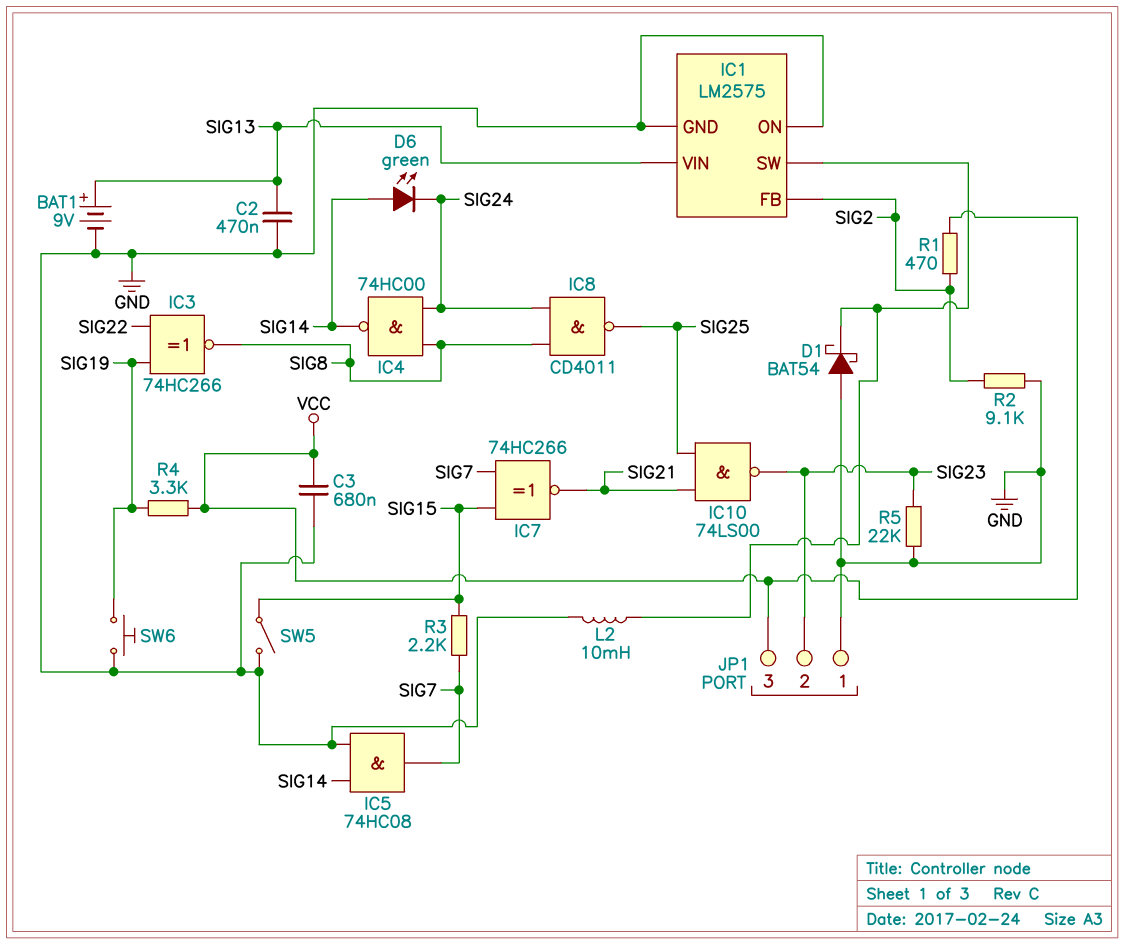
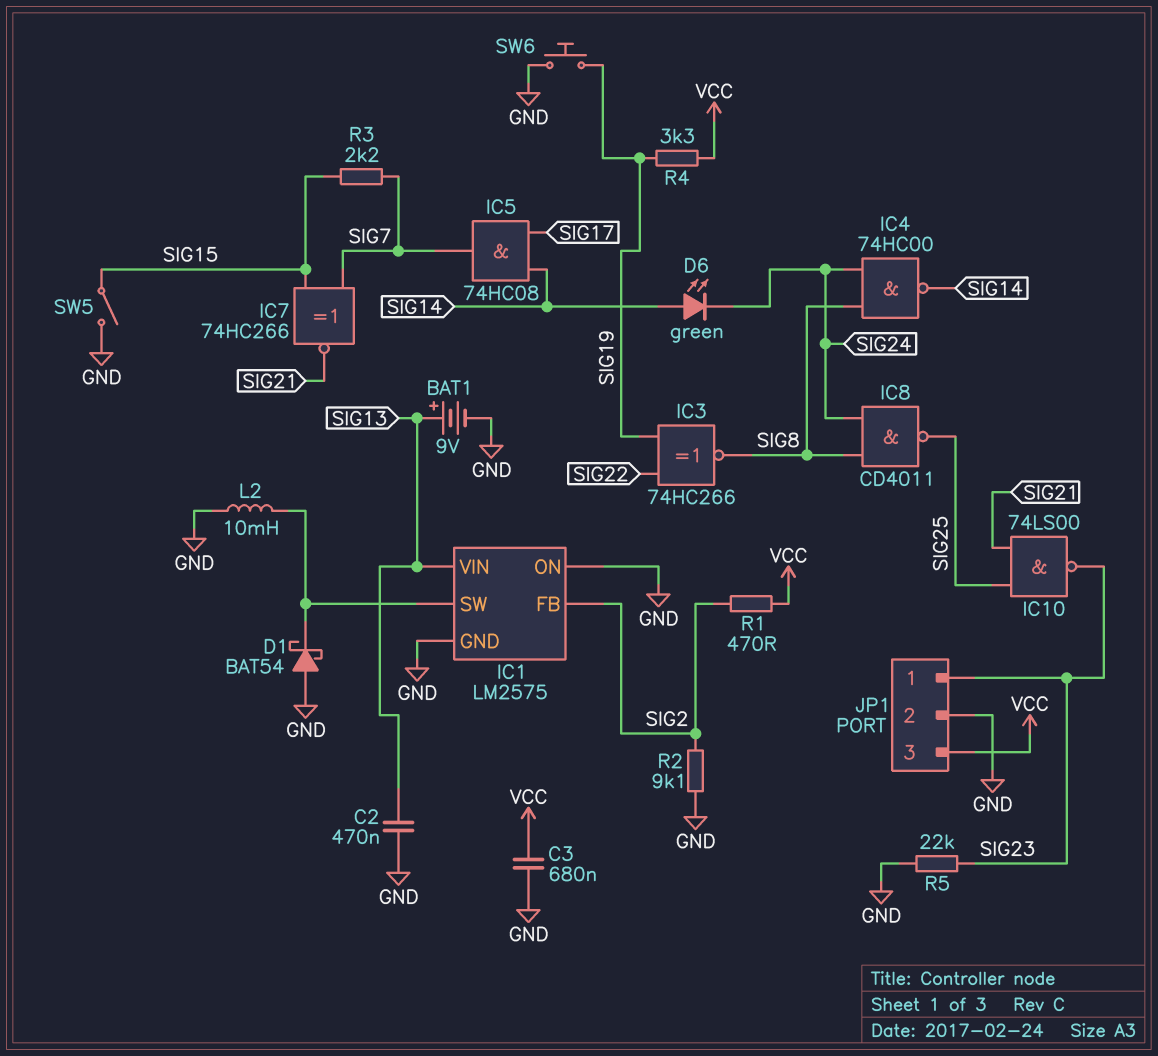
IC5: AND 74HC08 (in GND, in SIG14, out SIG7) -> AND 74HC08 (in SIG14, in SIG17, out SIG7)
JP1 pin 1: GND -> SIG23
JP1 pin 2: SIG23 -> GND

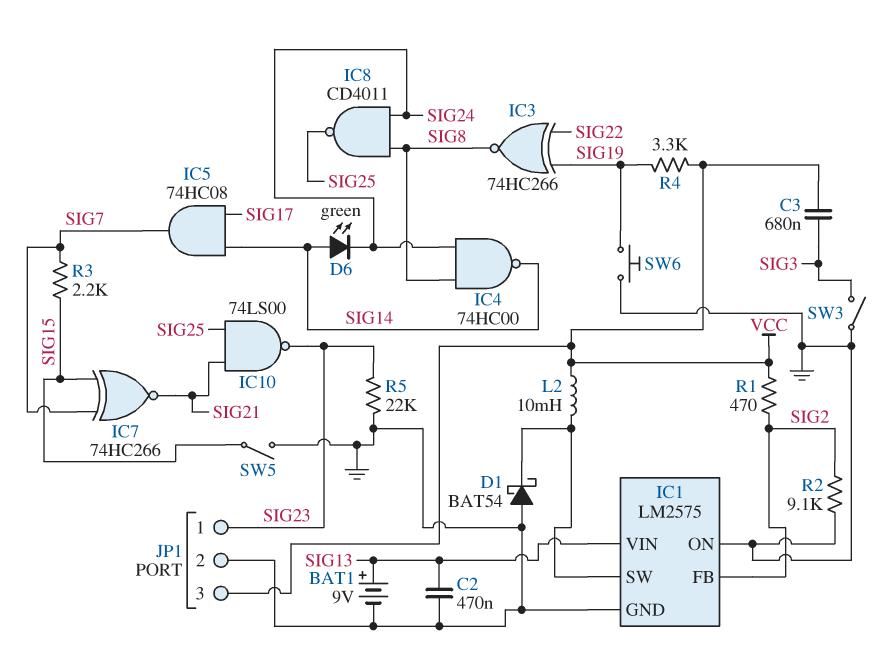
C3: 680nF (GND, VCC) -> 680nF (SIG3, VCC)
L2: 10mH (GND, IC1/SW) -> 10mH (IC1/SW, VCC)
SW3: none -> switch (GND, SIG3)

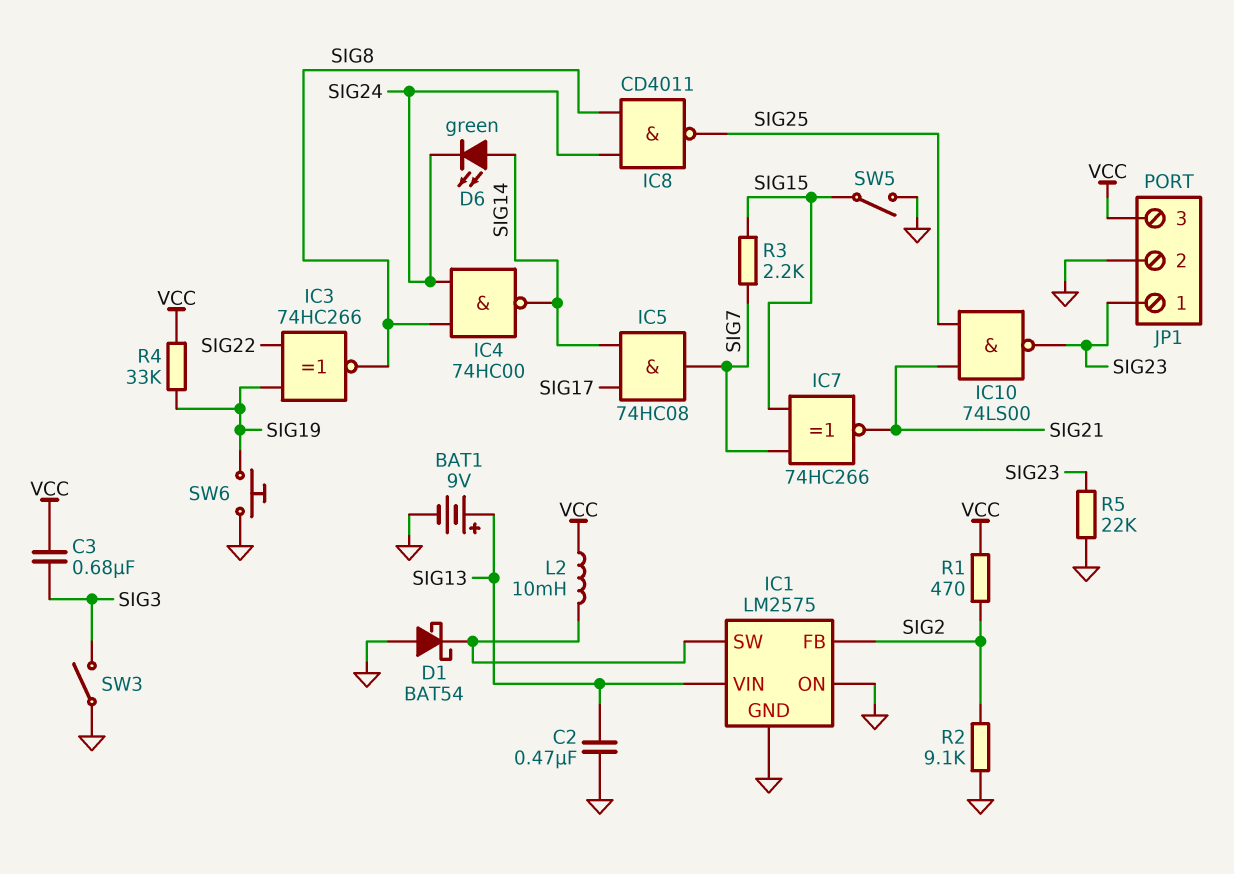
R4: 3.3k (SIG19, VCC) -> 33k (SIG19, VCC)

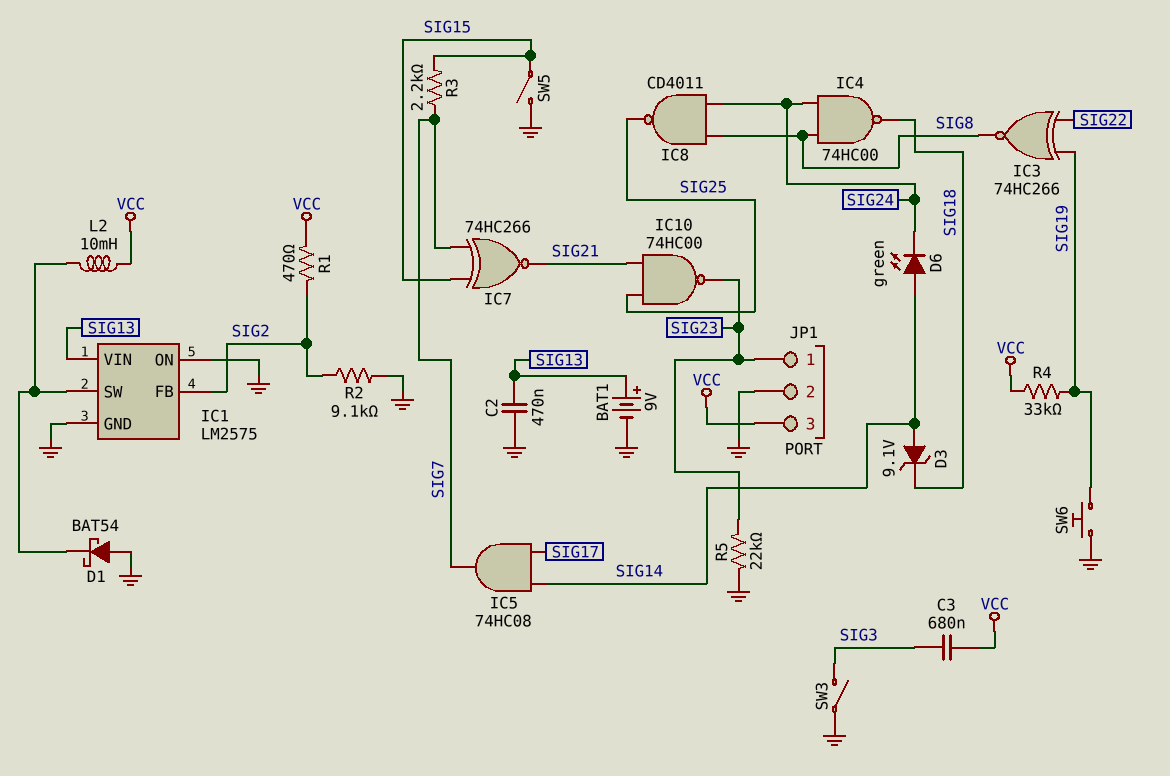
D3: none -> zener 9.1V (A SIG14, K SIG18)
IC4: NAND 74HC00 (in SIG8, in SIG24, out SIG14) -> NAND 74HC00 (in SIG8, in SIG24, out SIG18)
IC10: NAND 74LS00 (in SIG21, in SIG25, out SIG23) -> NAND 74HC00 (in SIG21, in SIG25, out SIG23)

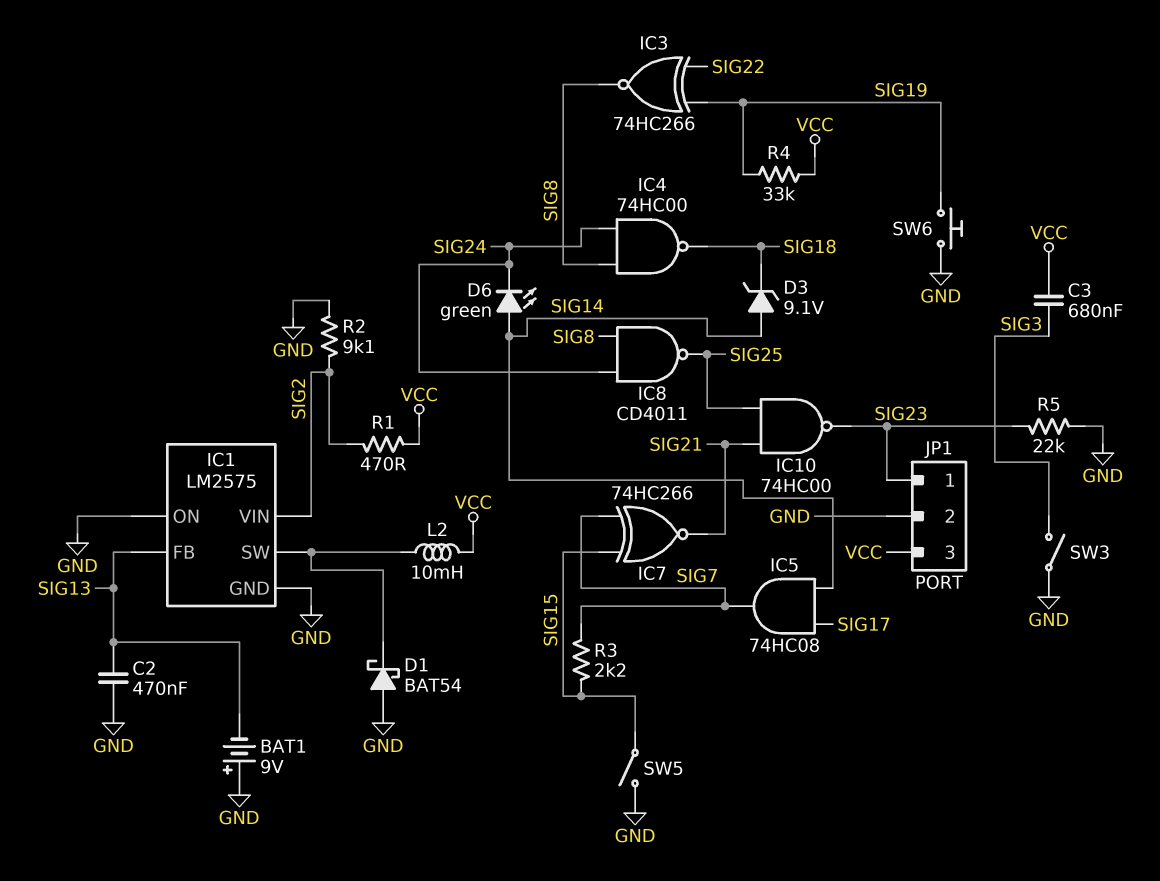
BAT1: 9V (plus SIG13, minus GND) -> 9V (plus GND, minus SIG13)
IC1 pin FB: SIG2 -> SIG13
IC1 pin VIN: SIG13 -> SIG2

